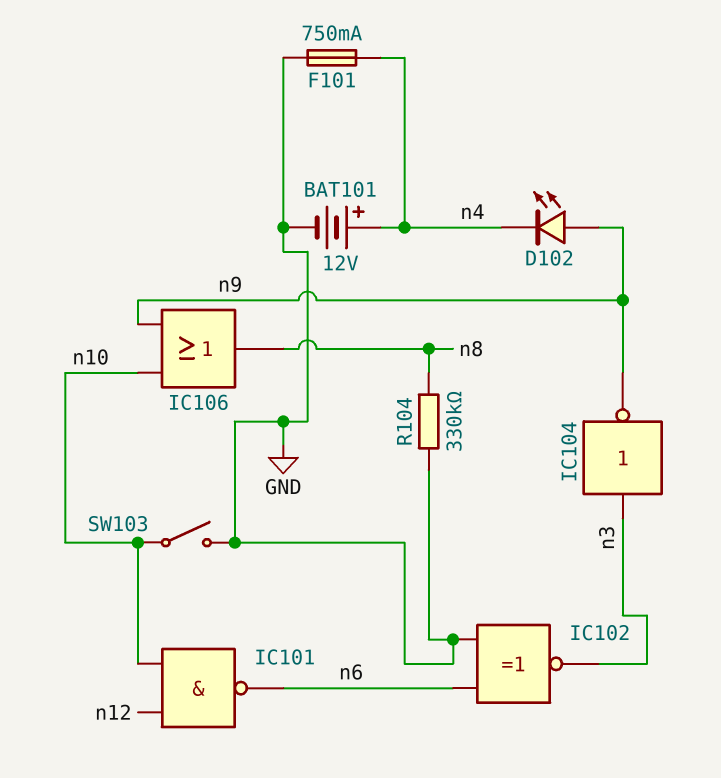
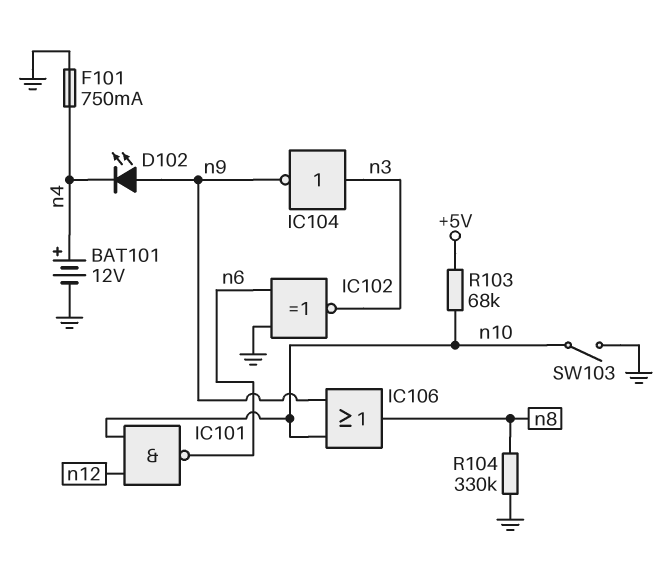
R103: none -> 68k (+5V, n10)

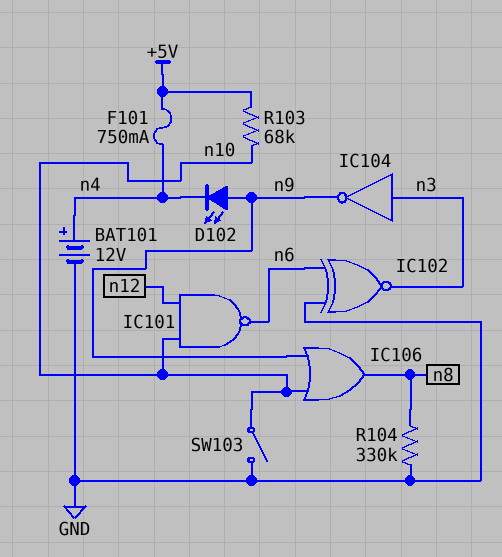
F101: 750mA (GND, n4) -> 750mA (+5V, n4)

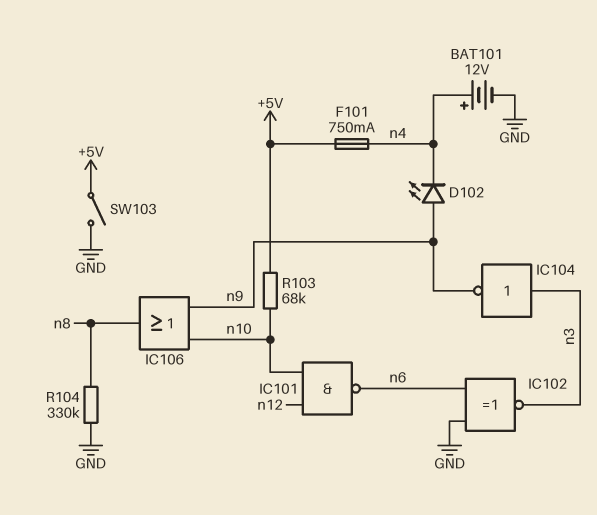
SW103: switch (GND, n10) -> switch (+5V, GND)

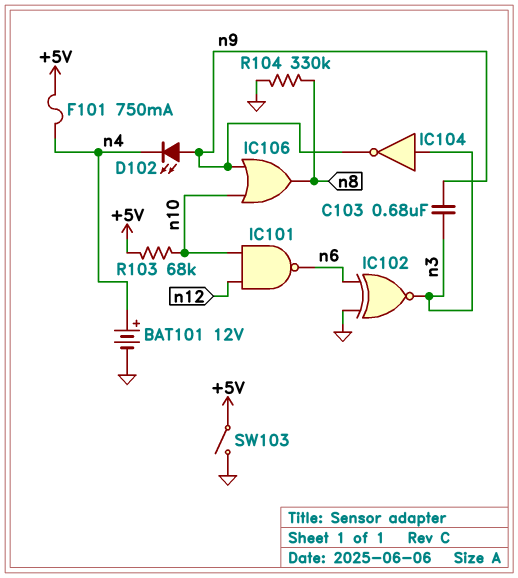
C103: none -> 680nF (n3, n9)

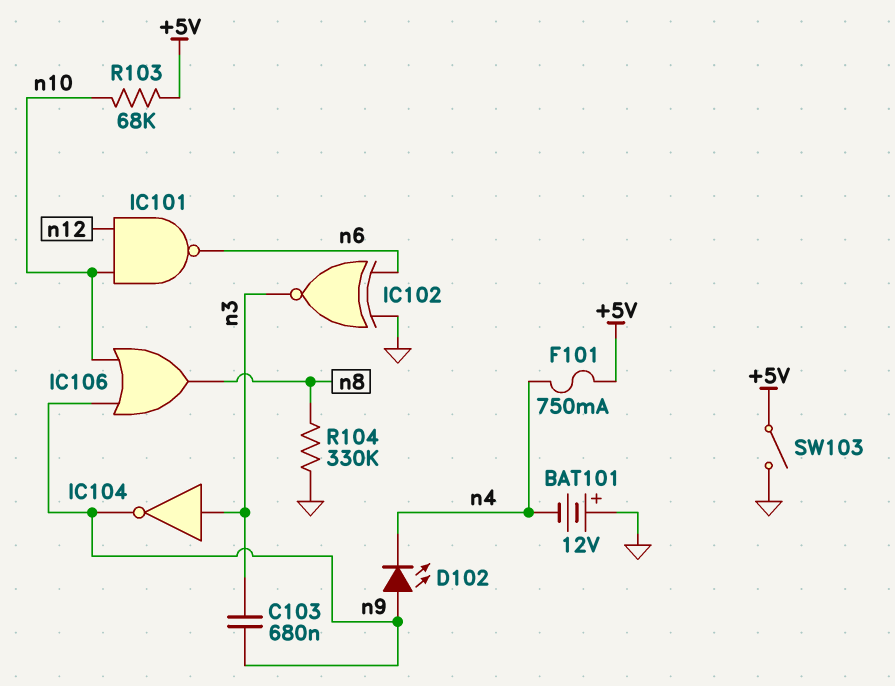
BAT101: 12V (plus n4, minus GND) -> 12V (plus GND, minus n4)

